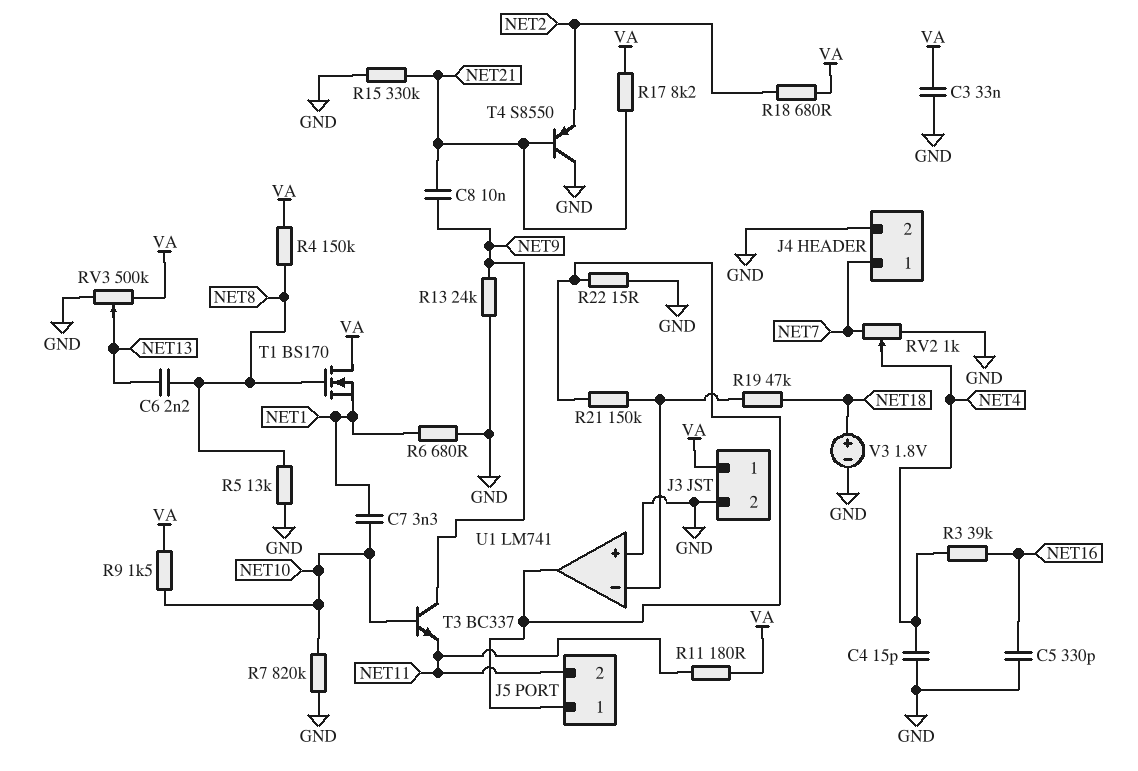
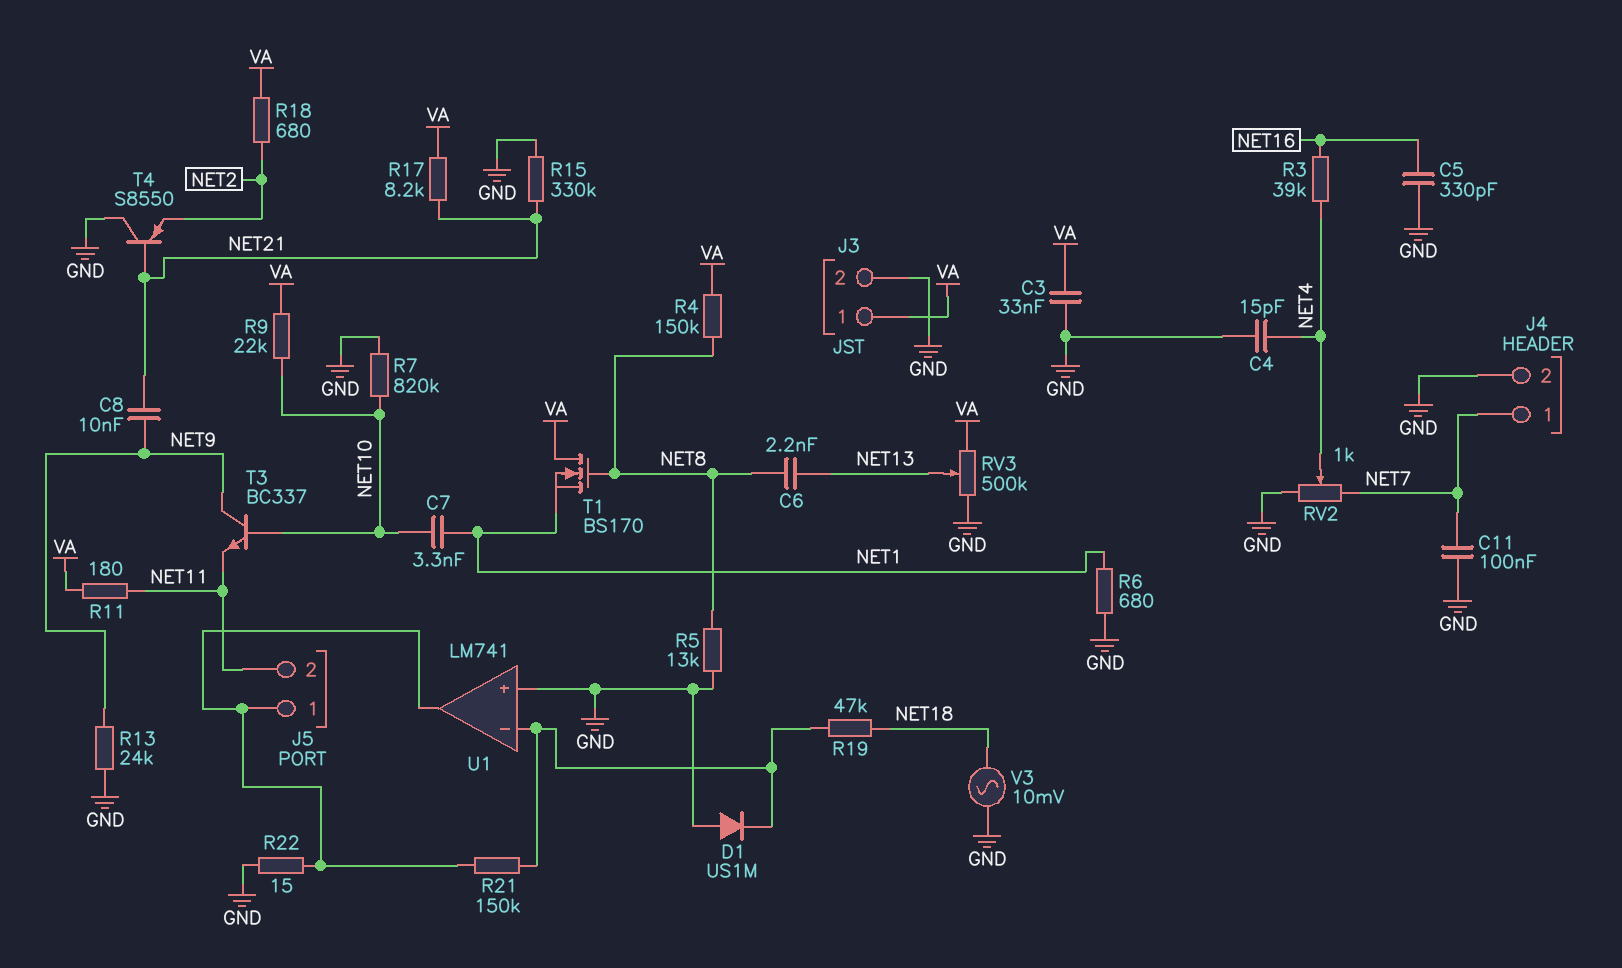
C11: none -> 100nF (GND, NET7)
D1: none -> diode US1M (A GND, K U1/in-)
R9: 1.5k (NET10, VA) -> 22k (NET10, VA)
V3: 1.8V (plus NET18, minus GND) -> AC 10mV (GND, NET18)

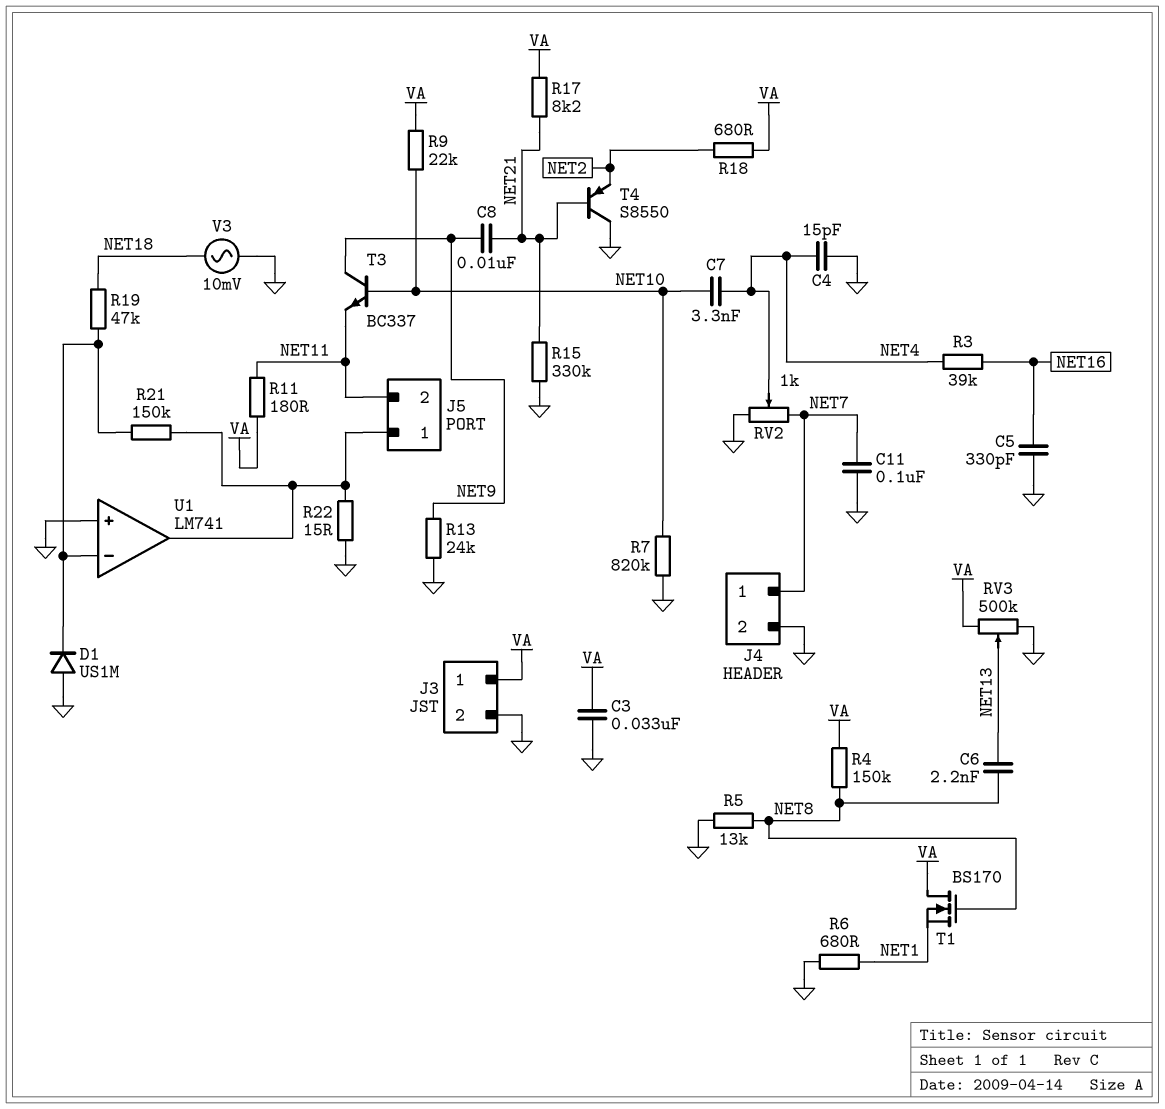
C7: 3.3nF (NET1, NET10) -> 3.3nF (NET4, NET10)

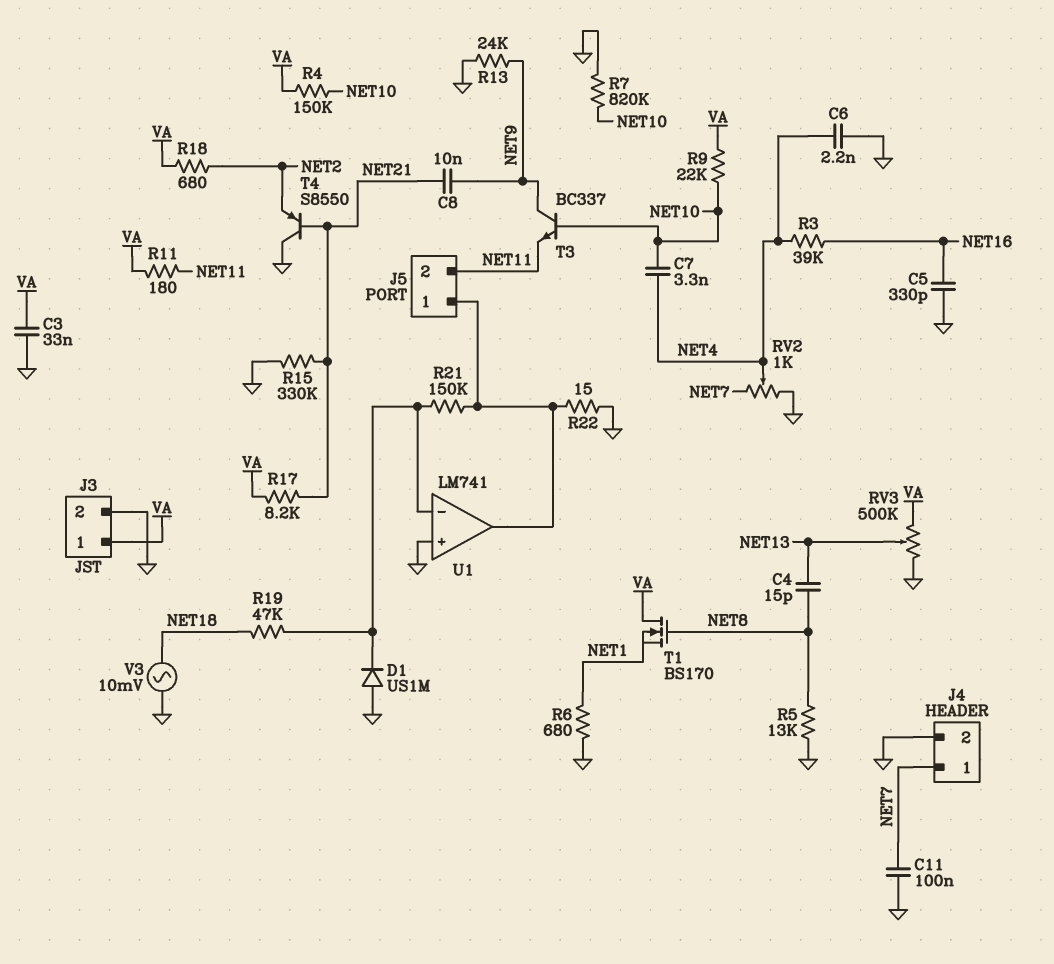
C4: 15pF (GND, NET4) -> 15pF (NET8, NET13)
C6: 2.2nF (NET8, NET13) -> 2.2nF (GND, NET4)
R4: 150k (NET8, VA) -> 150k (NET10, VA)

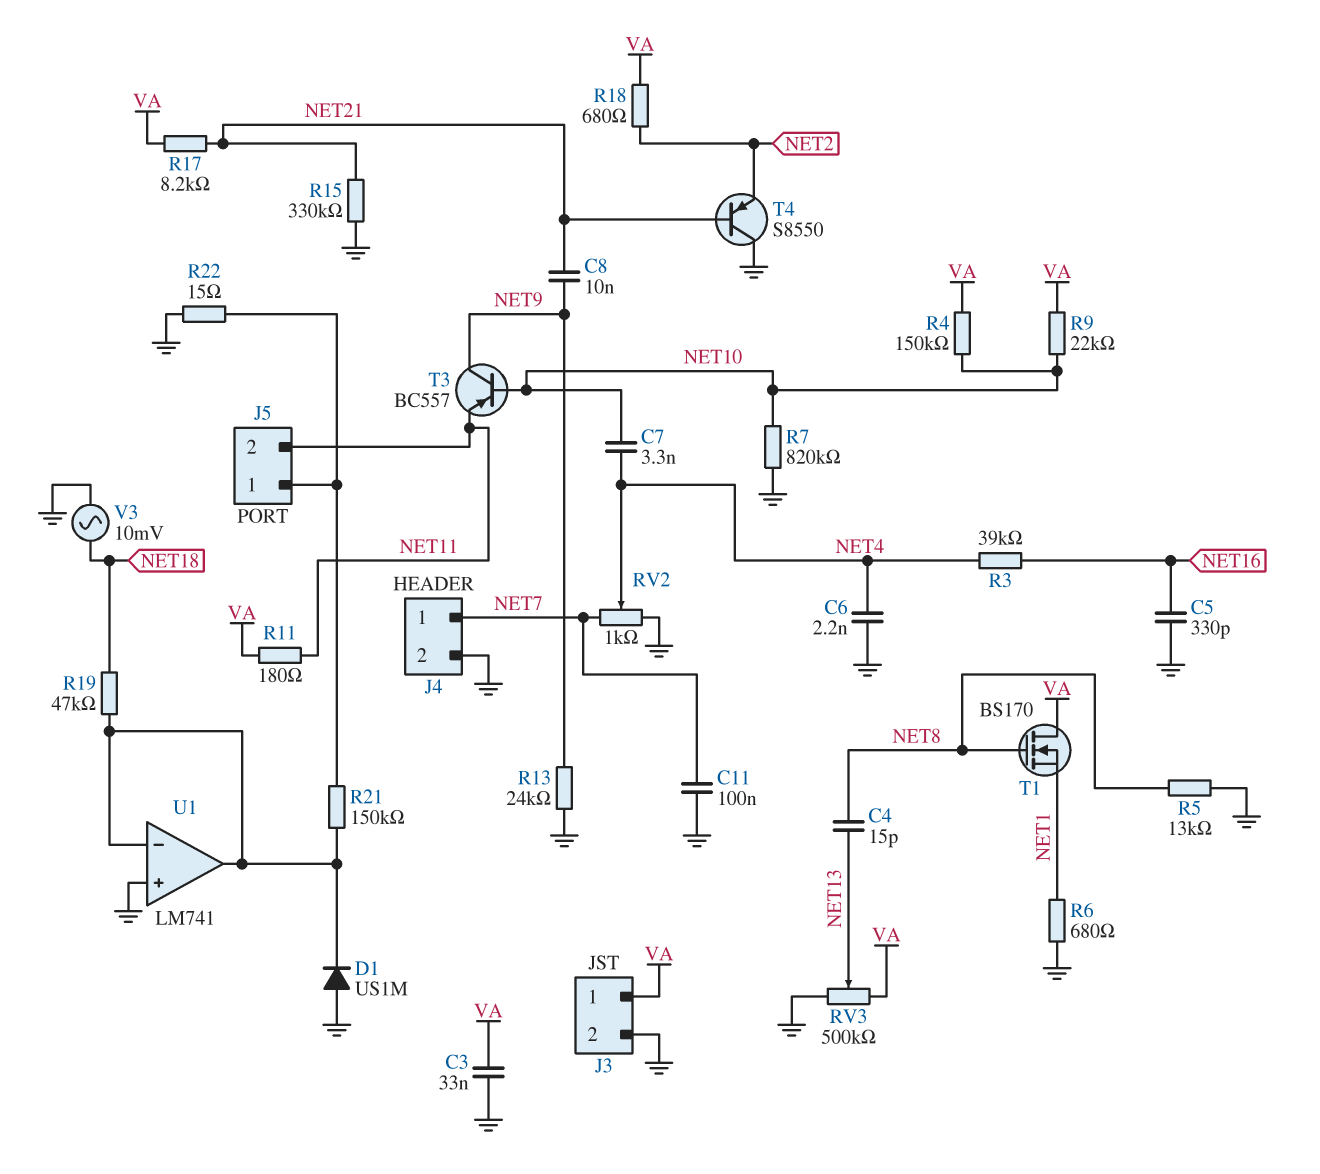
T3: NPN BC337 (B NET10, C NET9, E NET11) -> PNP BC557 (B NET10, C NET9, E NET11)
U1 pin out: J5/1 -> U1/in-

